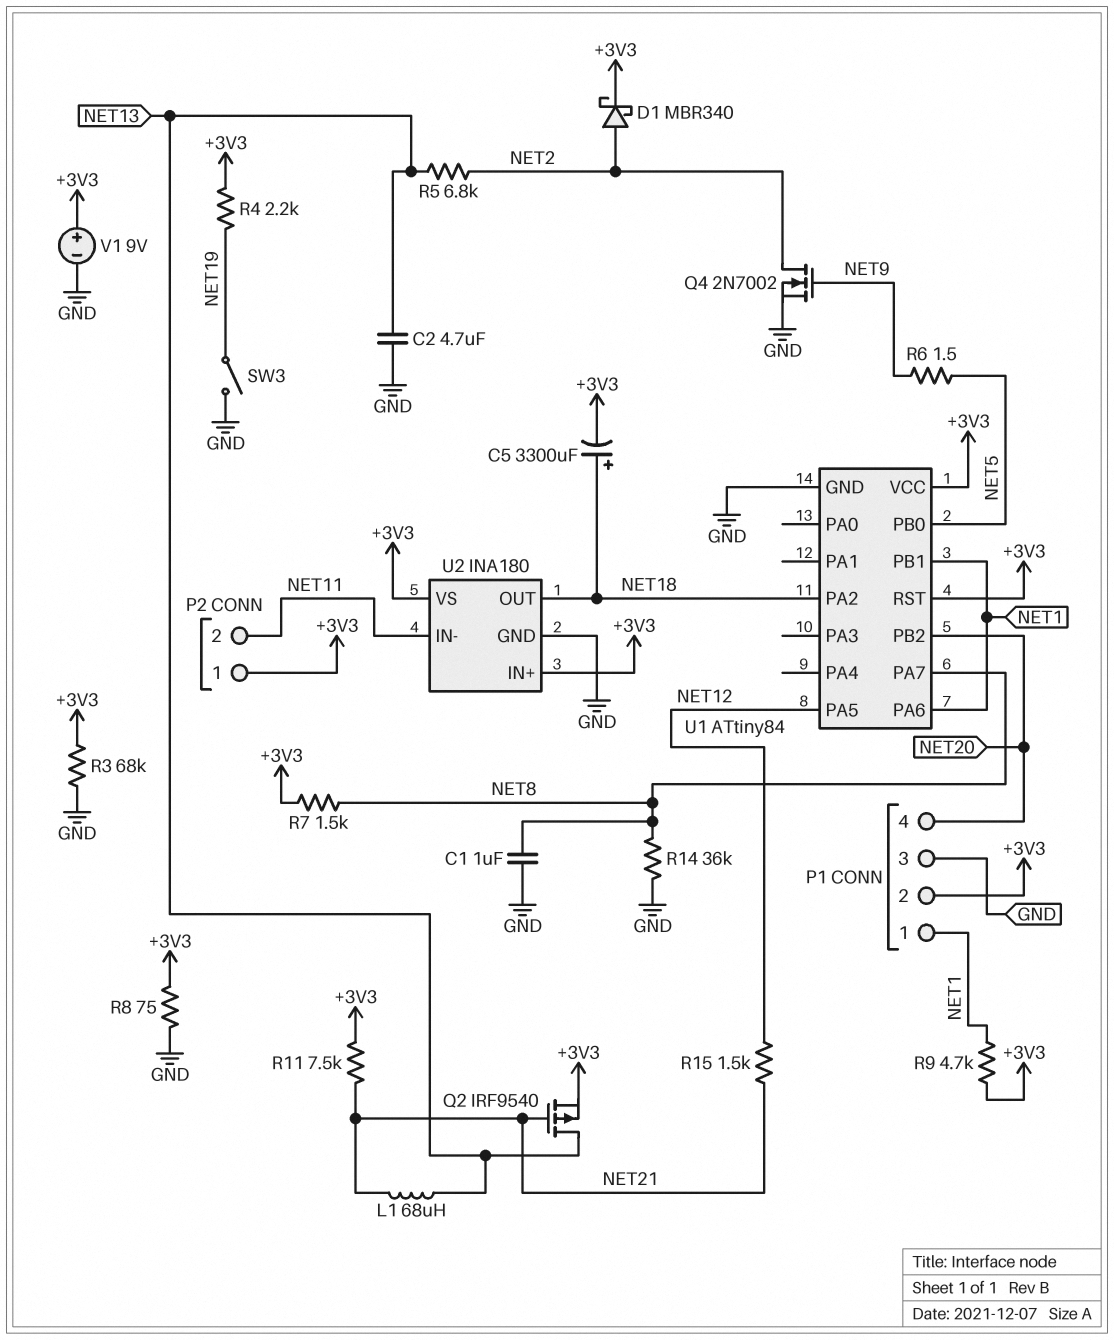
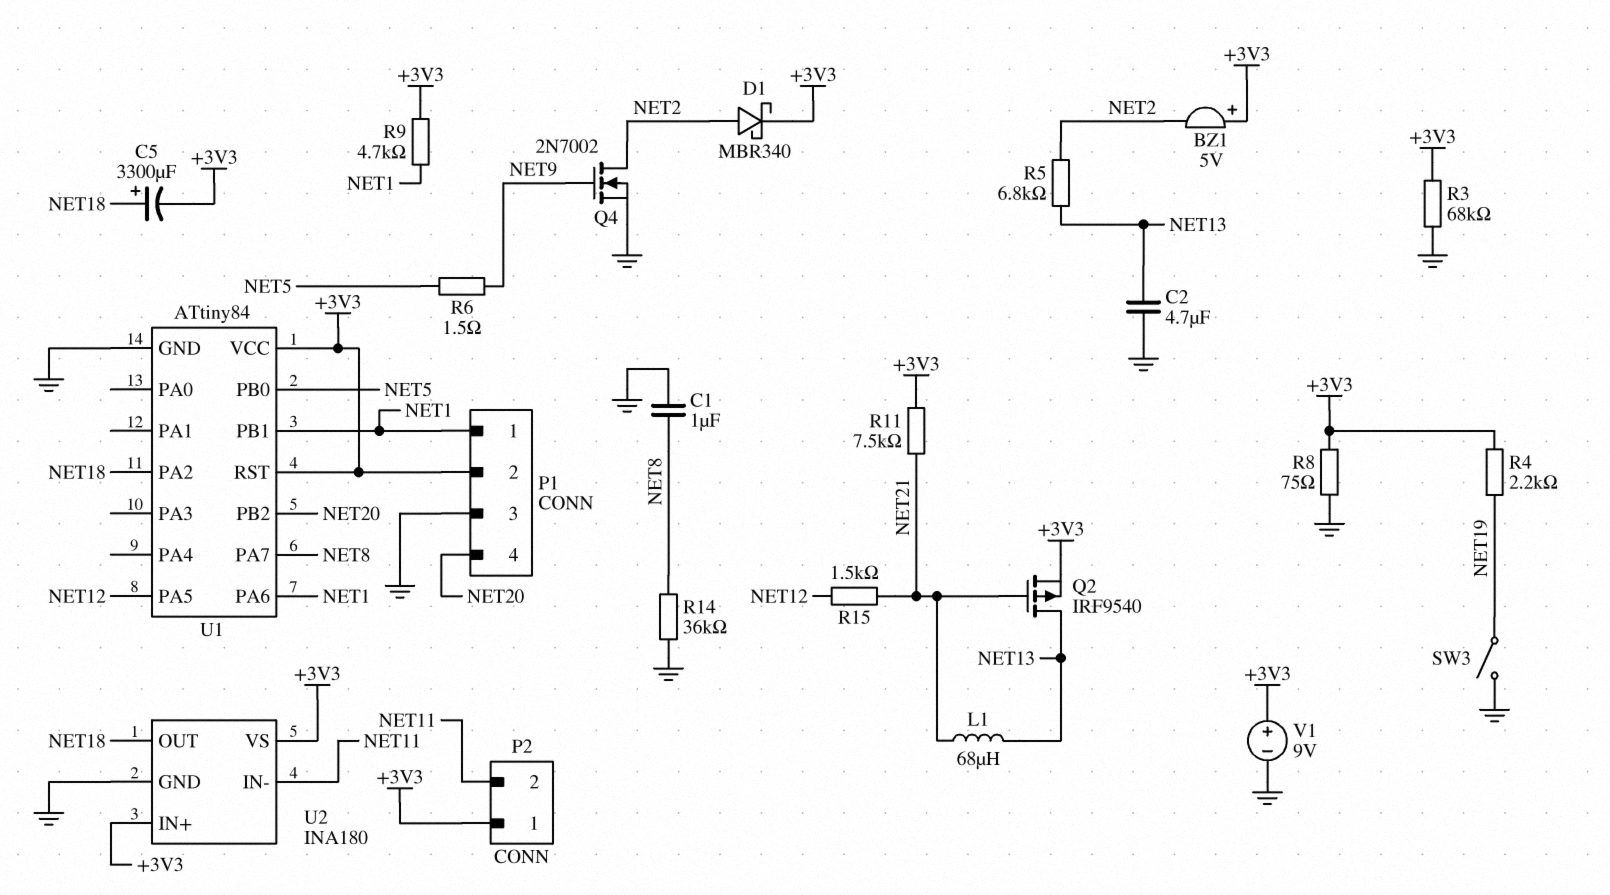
BZ1: none -> buzzer 5V (plus +3V3, minus NET2)
R7: 1.5k (+3V3, NET8) -> none

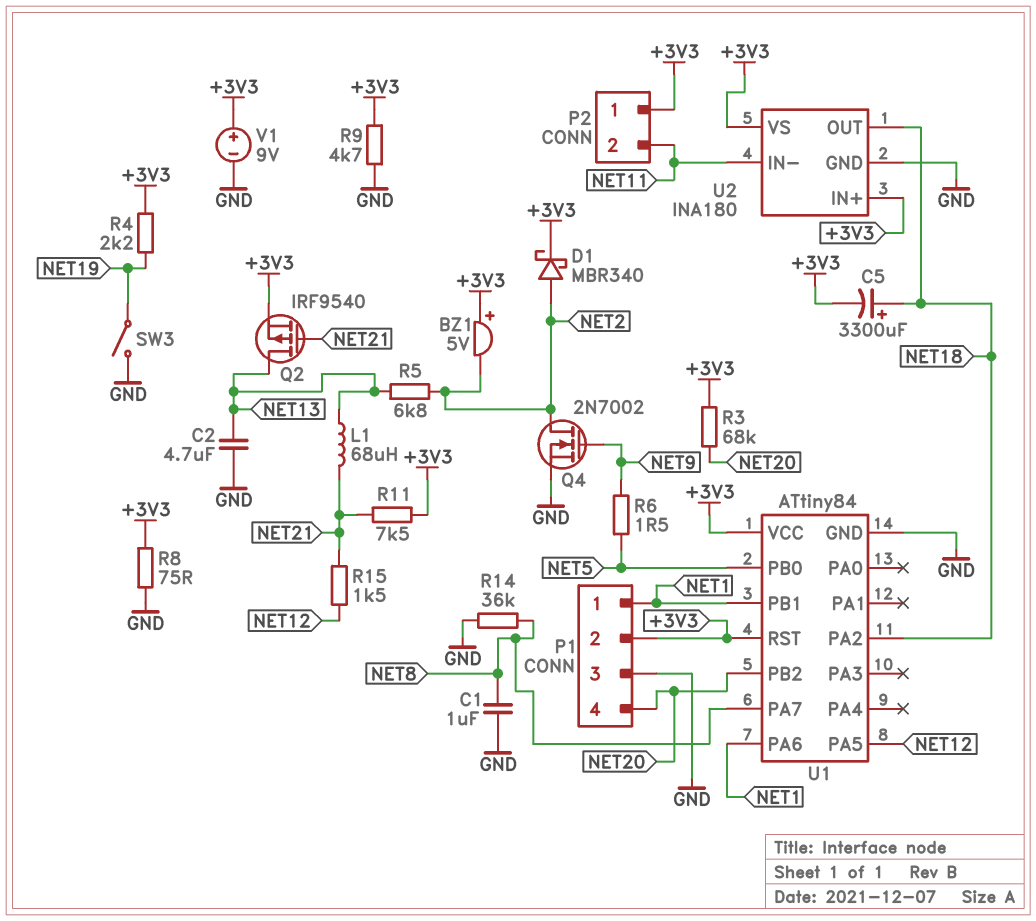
R3: 68k (+3V3, GND) -> 68k (+3V3, NET20)
R9: 4.7k (+3V3, NET1) -> 4.7k (+3V3, GND)

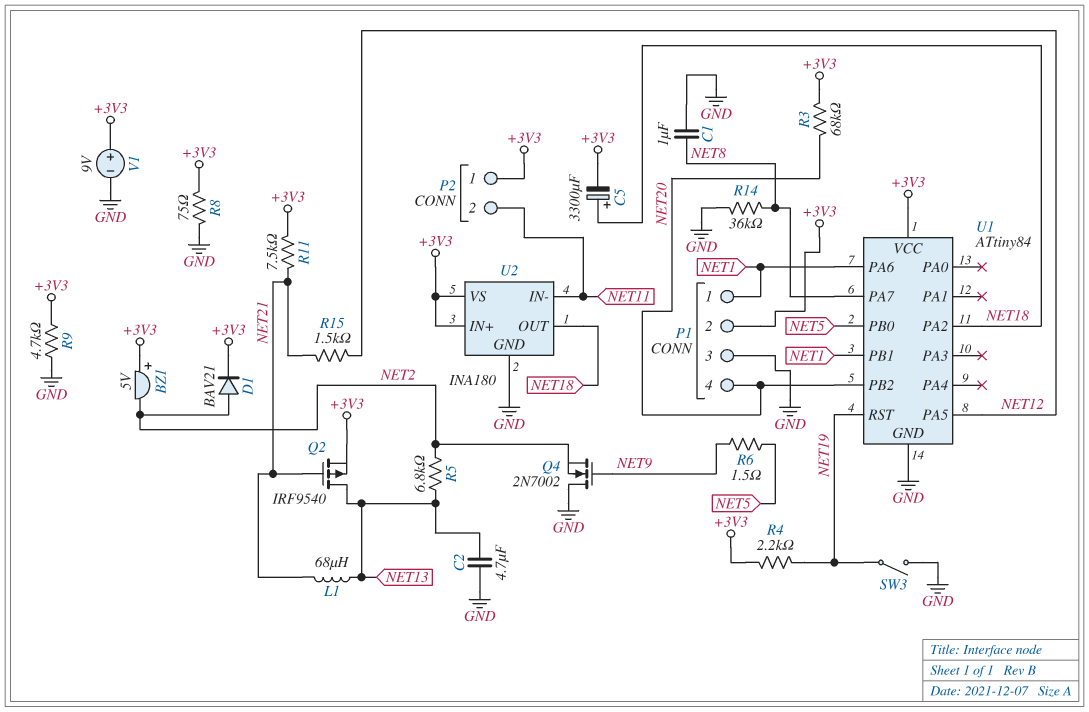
D1: schottky MBR340 (A NET2, K +3V3) -> diode BAV21 (A NET2, K +3V3)
Q4: NMOS 2N7002 (G NET9, D NET2, S GND) -> NMOS 2N7002 (G NET9, D GND, S NET2)
U1 pin RST: +3V3 -> NET19

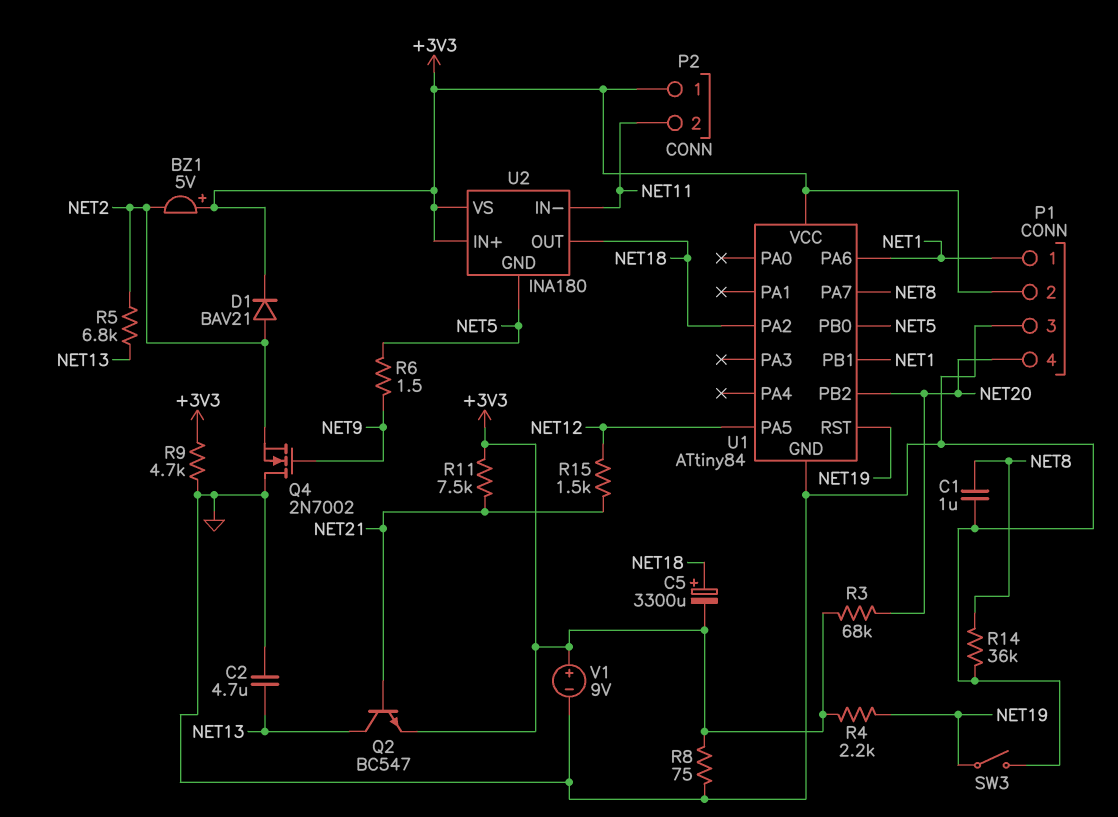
L1: 68uH (NET13, NET21) -> none
Q2: PMOS IRF9540 (G NET21, D NET13, S +3V3) -> NPN BC547 (B NET21, C NET13, E +3V3)
U2 pin GND: GND -> NET5

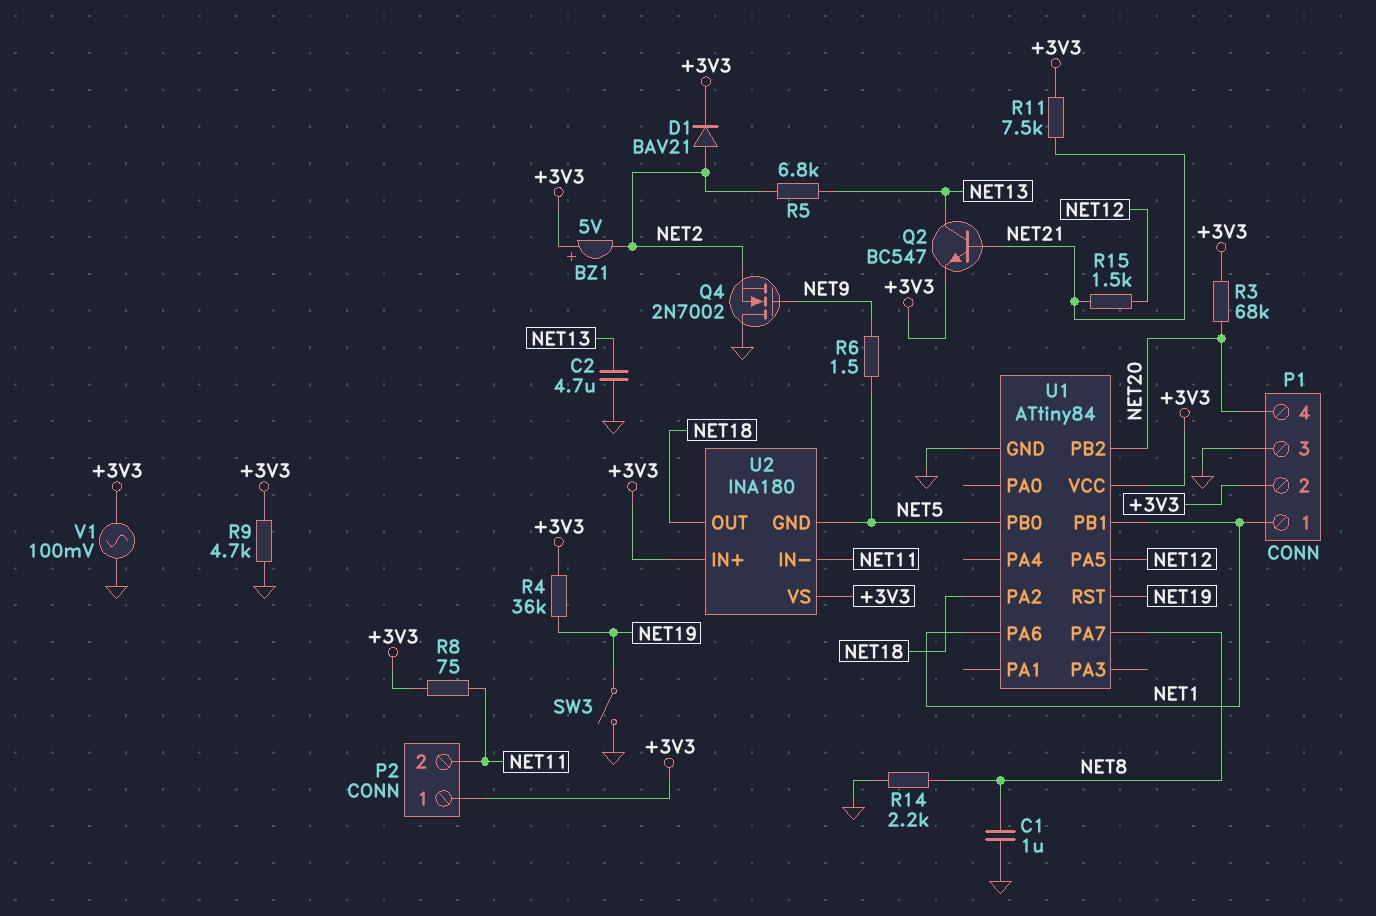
C5: 3300uF (plus NET18, minus +3V3) -> none
R4: 2.2k (+3V3, NET19) -> 36k (+3V3, NET19)
R8: 75 (+3V3, GND) -> 75 (+3V3, NET11)
R14: 36k (GND, NET8) -> 2.2k (GND, NET8)
V1: 9V (plus +3V3, minus GND) -> AC 100mV (+3V3, GND)

